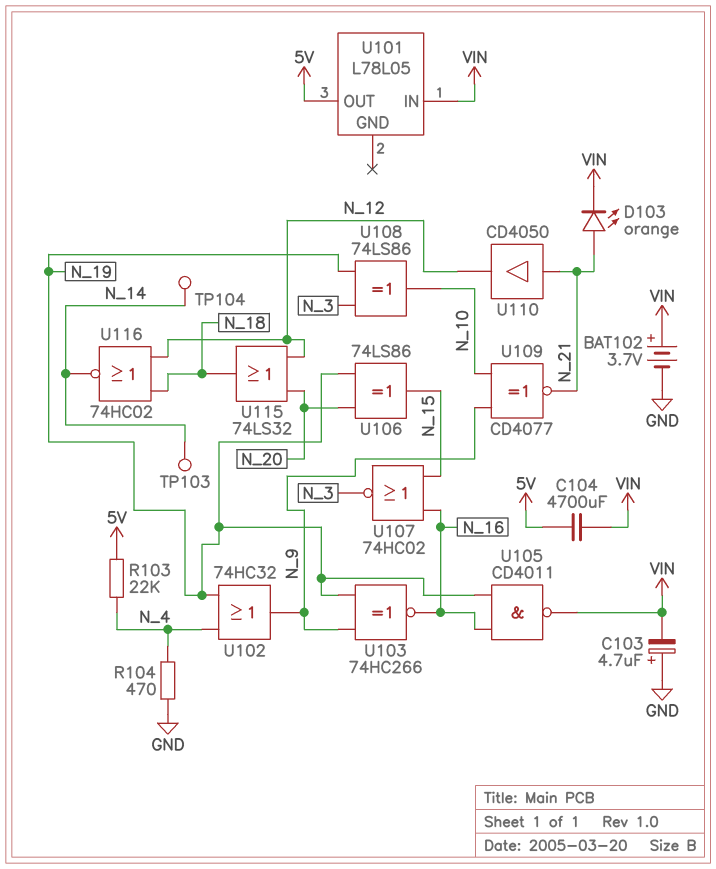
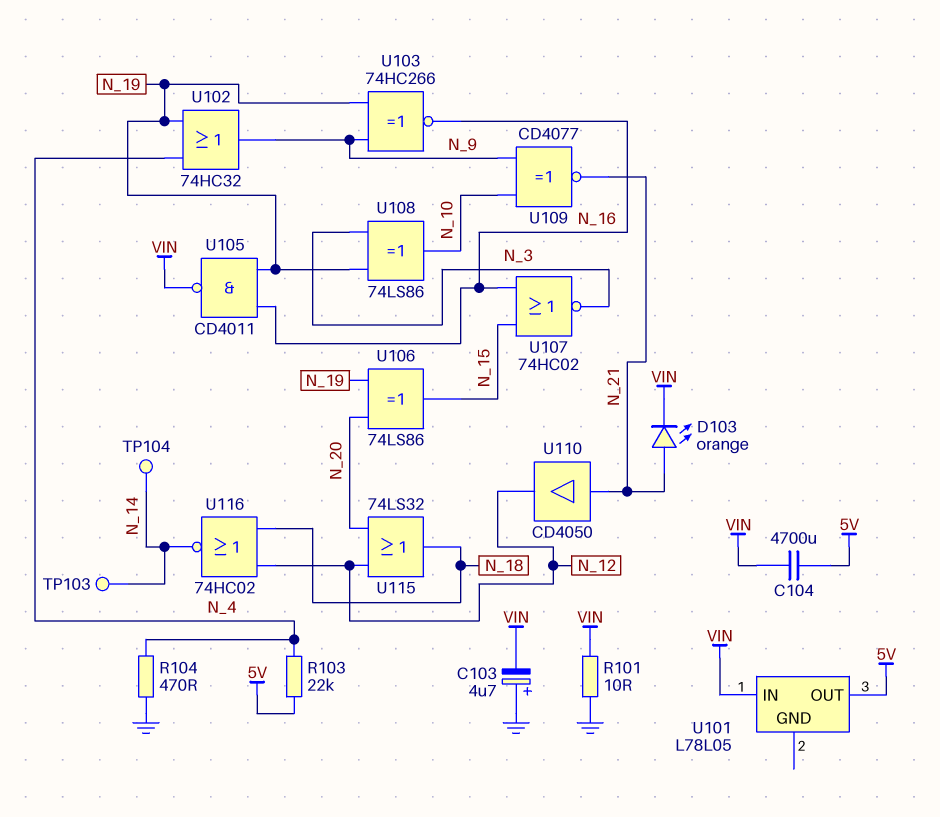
BAT102: 3.7V (plus VIN, minus GND) -> none
R101: none -> 10 (GND, VIN)

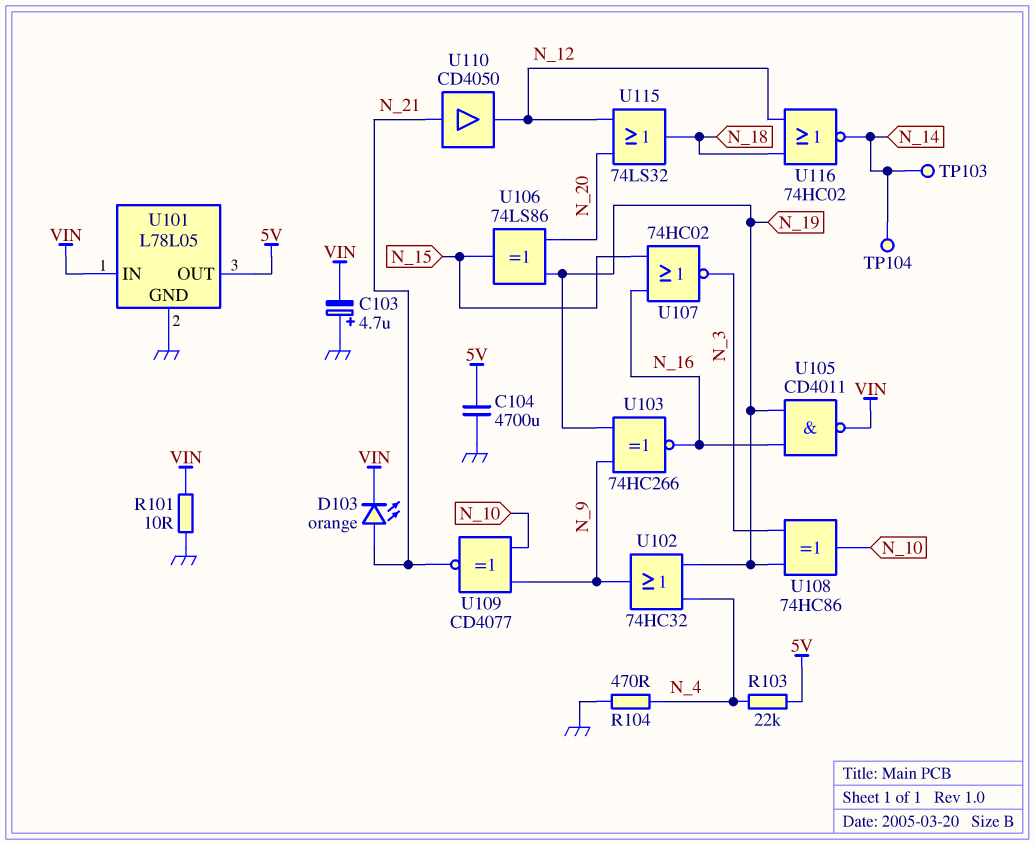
C104: 4700uF (5V, VIN) -> 4700uF (5V, GND)
U101 pin GND: none -> GND
U108: XOR 74LS86 (in N_3, in N_19, out N_10) -> XOR 74HC86 (in N_3, in N_19, out N_10)

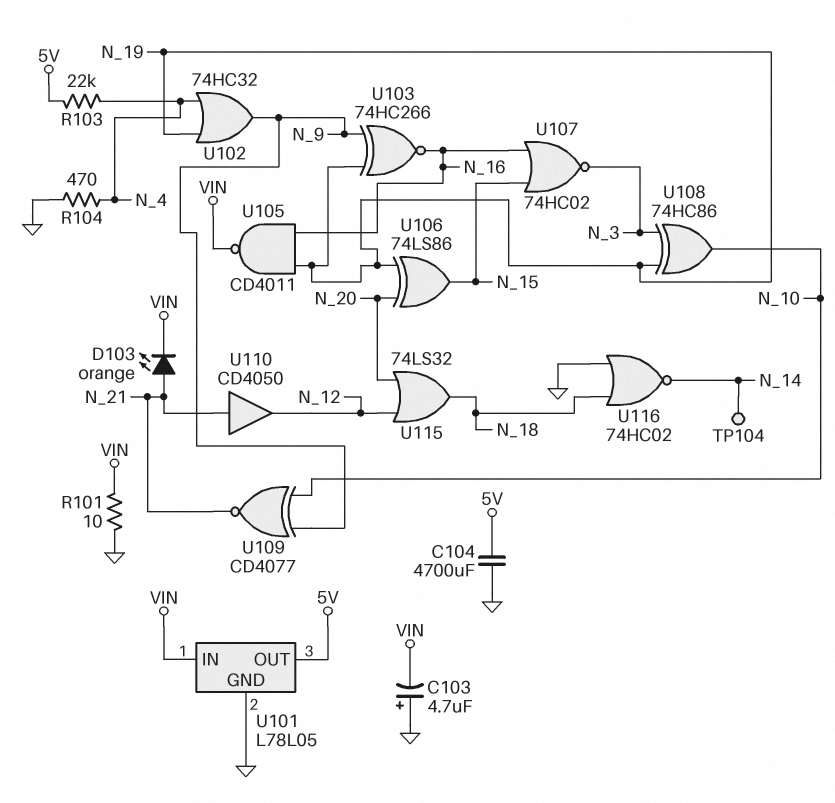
TP103: test point (N_14) -> none
U116: NOR 74HC02 (in N_12, in N_18, out N_14) -> NOR 74HC02 (in GND, in N_18, out N_14)

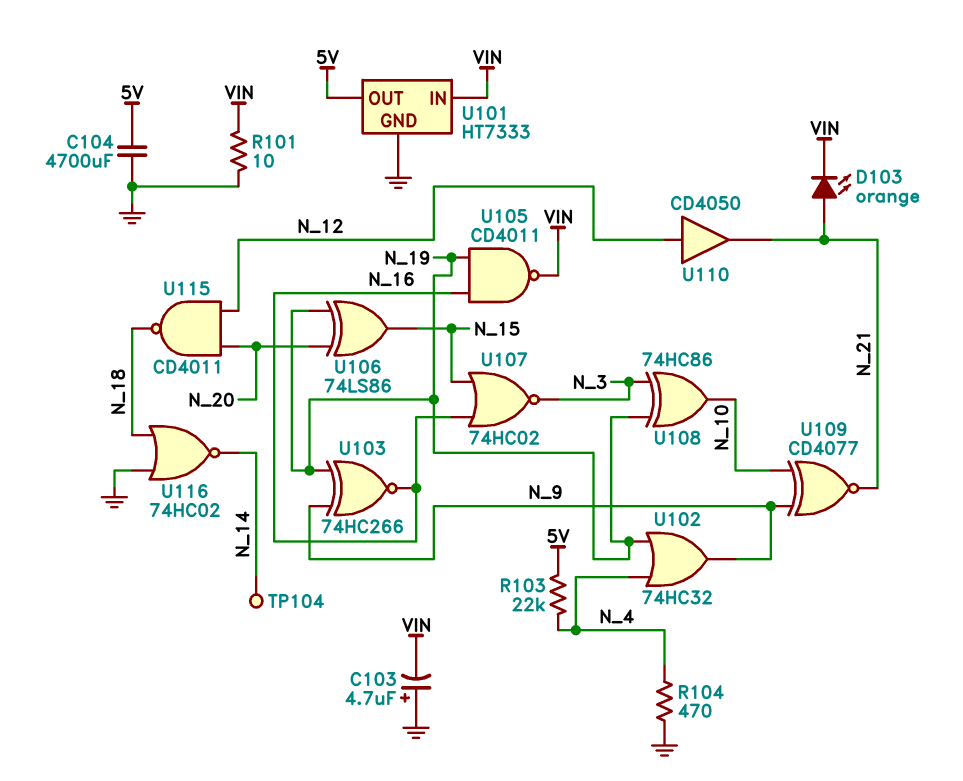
U101: L78L05 -> HT7333
U110: buffer CD4050 (in N_21, out N_12) -> buffer CD4050 (in N_12, out N_21)
U115: OR 74LS32 (in N_12, in N_20, out N_18) -> NAND CD4011 (in N_12, in N_20, out N_18)

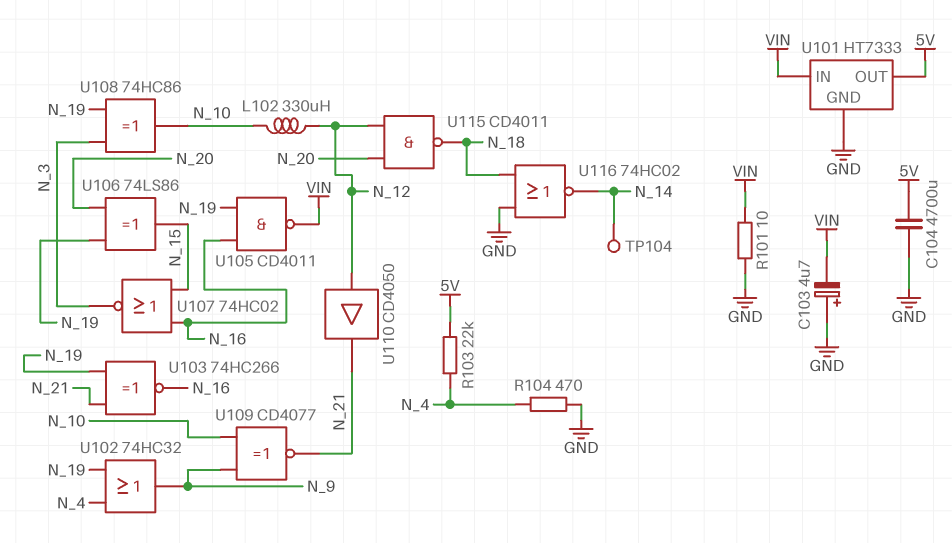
D103: LED orange (A N_21, K VIN) -> none
L102: none -> 330uH (N_10, N_12)
U103: XNOR 74HC266 (in N_9, in N_19, out N_16) -> XNOR 74HC266 (in N_19, in N_21, out N_16)

